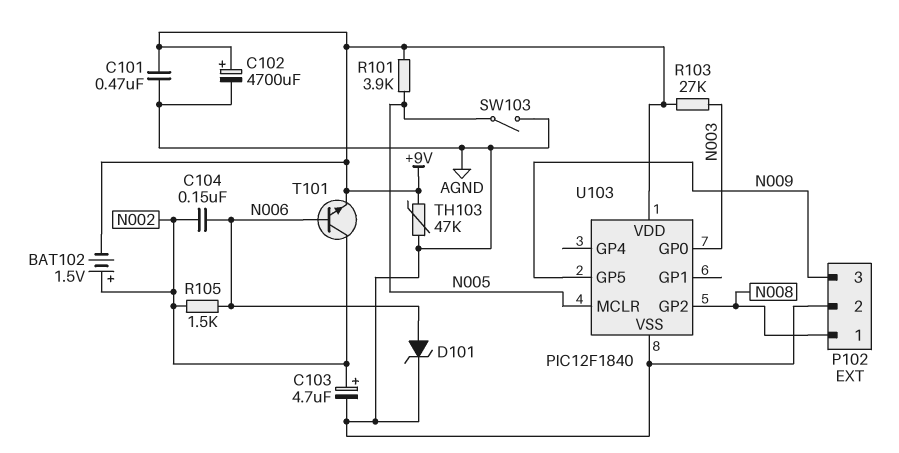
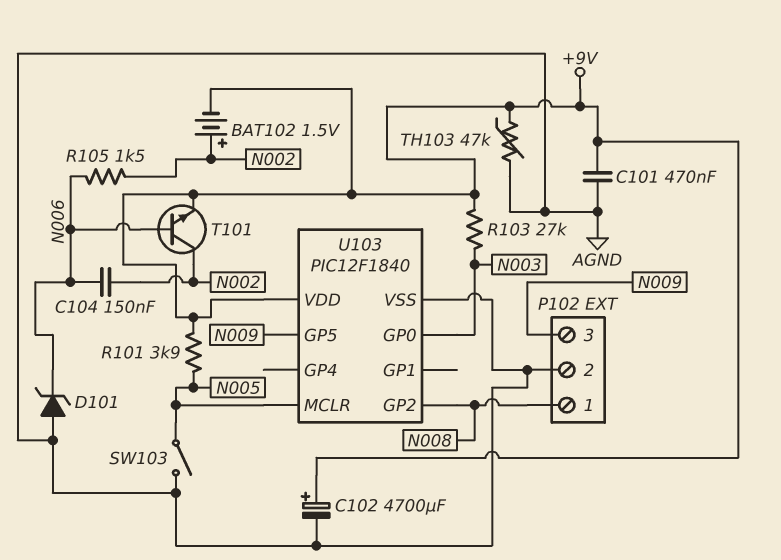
C103: 4.7uF (plus N002, minus AGND) -> none
D101: zener (A N006, K AGND) -> zener (A AGND, K N006)

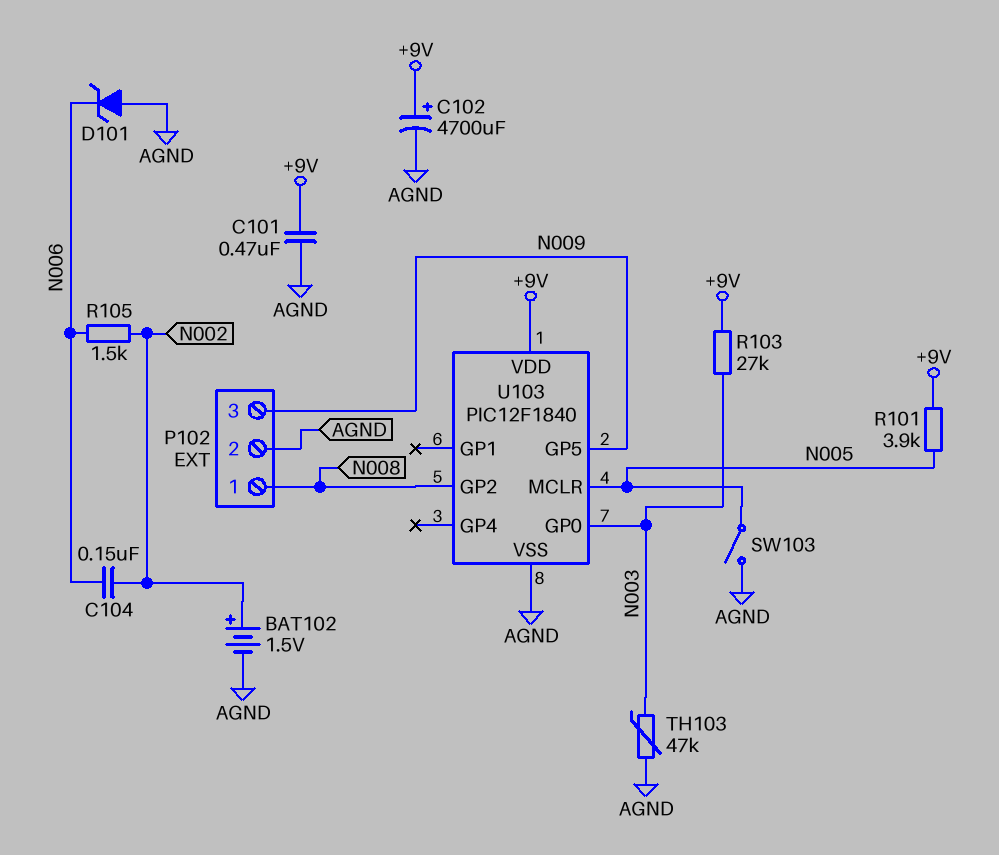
BAT102: 1.5V (plus N002, minus +9V) -> 1.5V (plus N002, minus AGND)
T101: NPN (B N006, C N002, E +9V) -> none
TH103: 47k (+9V, AGND) -> 47k (AGND, N003)

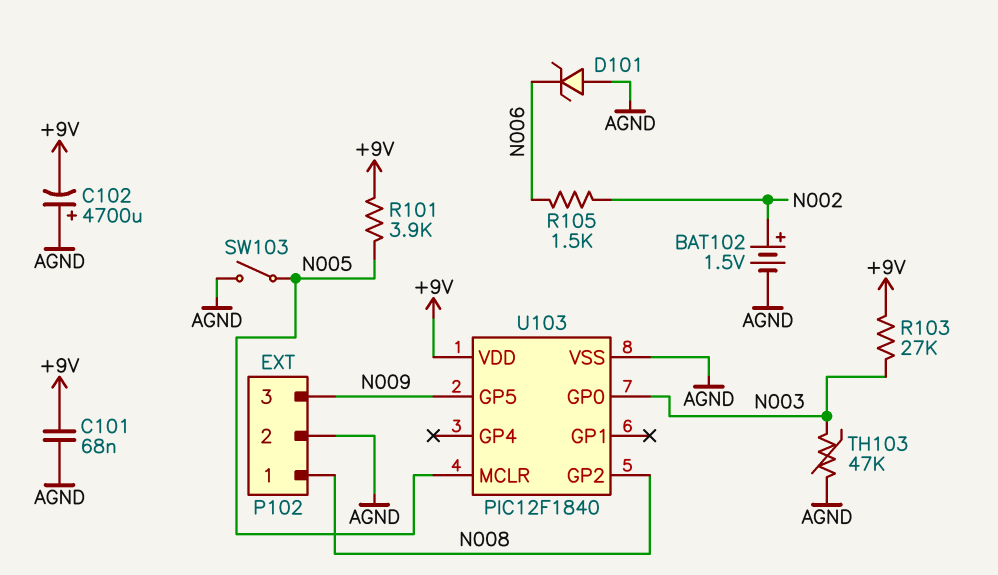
C101: 470nF (+9V, AGND) -> 68nF (+9V, AGND)
C102: 4700uF (plus +9V, minus AGND) -> 4700uF (plus AGND, minus +9V)
C104: 150nF (N002, N006) -> none

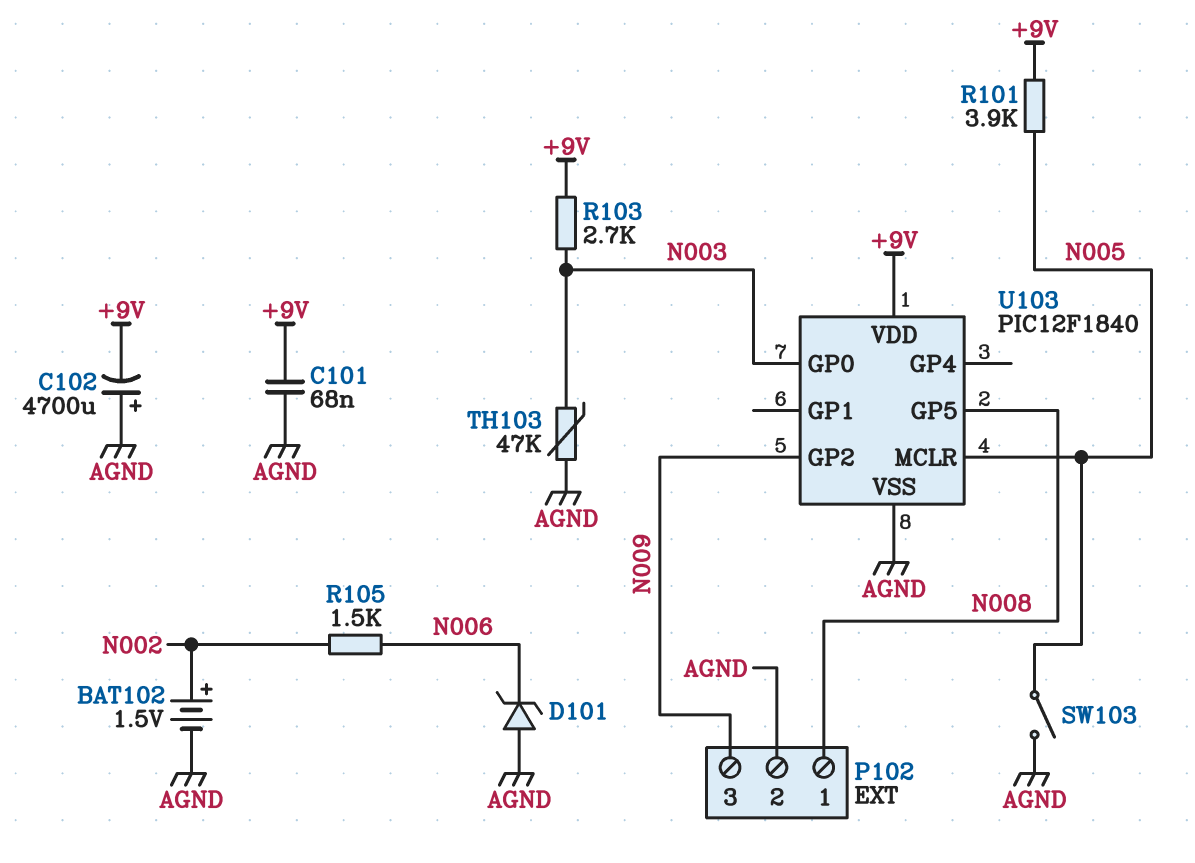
R103: 27k (+9V, N003) -> 2.7k (+9V, N003)
U103 pin GP2: N008 -> N009
U103 pin GP5: N009 -> N008

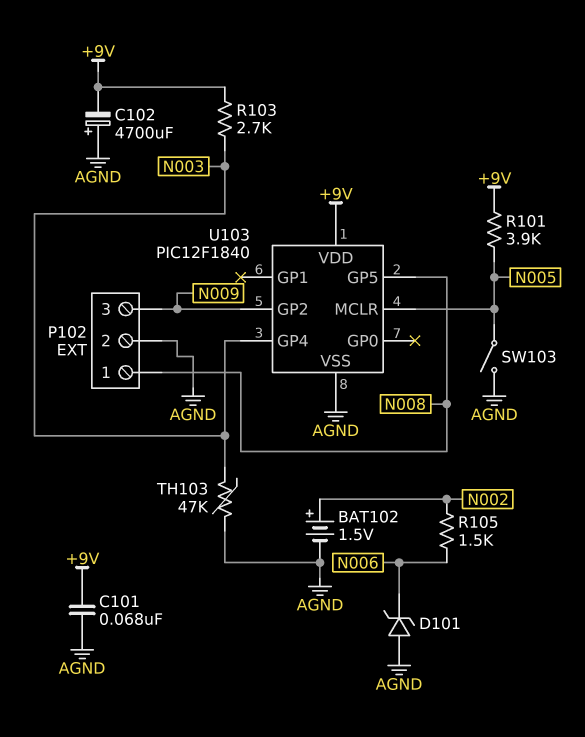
U103 pin GP0: N003 -> none
U103 pin GP4: none -> N003

